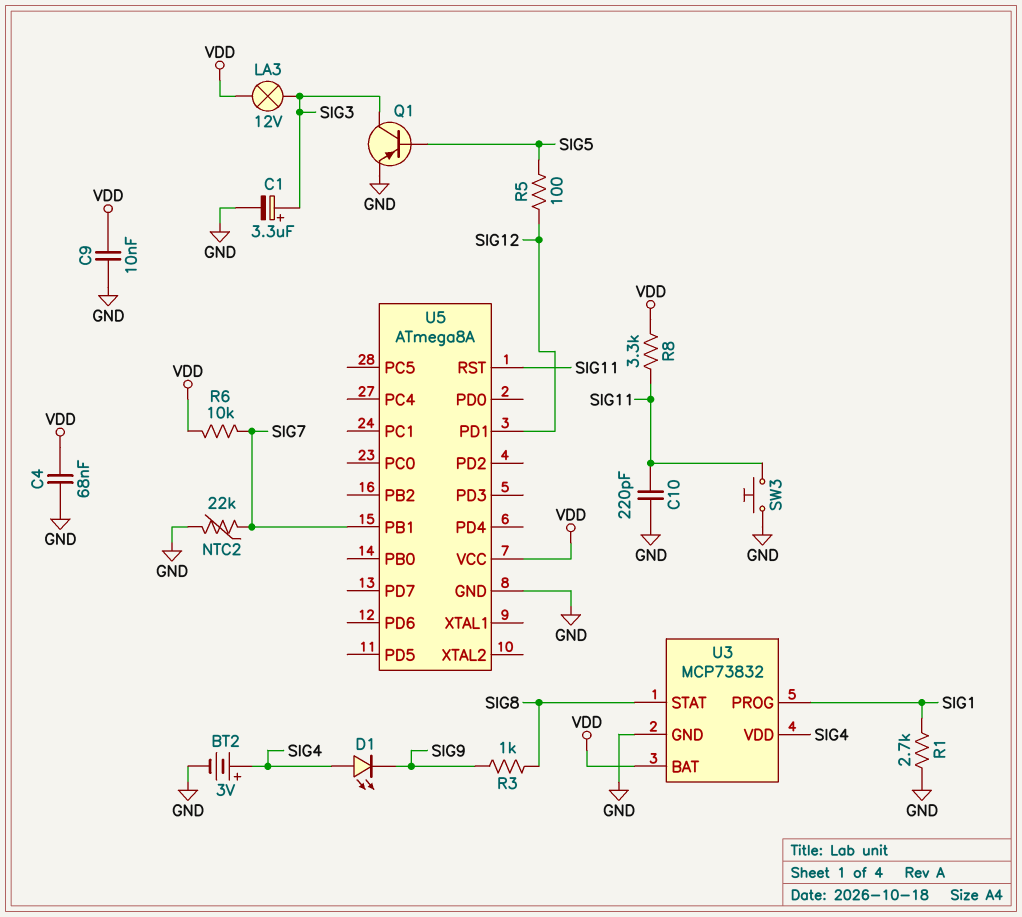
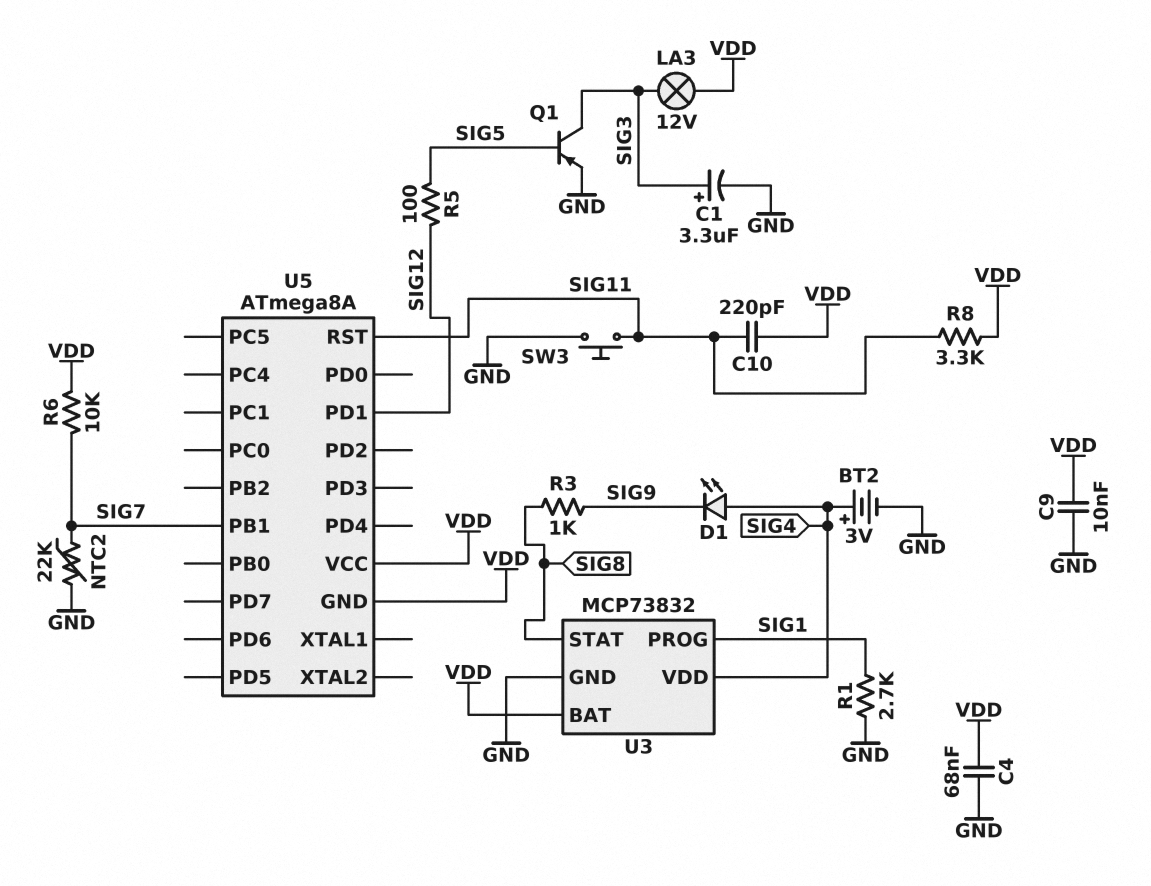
C10: 220pF (GND, SIG11) -> 220pF (SIG11, VDD)
U5 pin GND: GND -> VDD

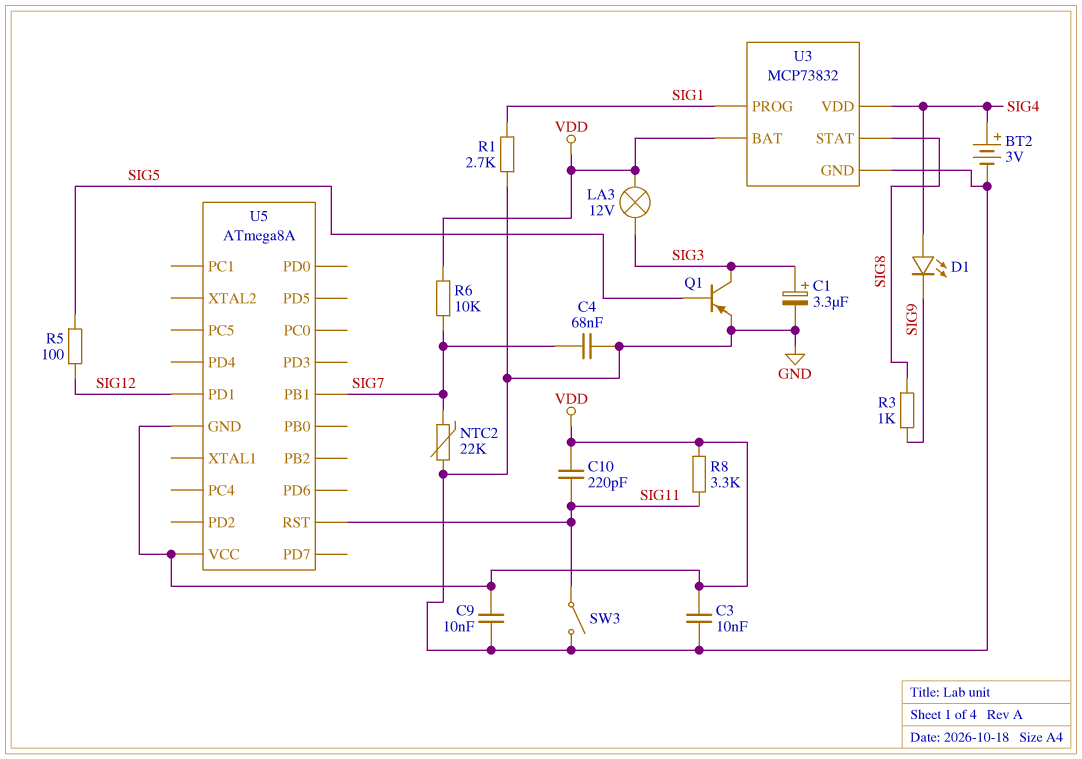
C3: none -> 10nF (GND, VDD)
C4: 68nF (GND, VDD) -> 68nF (GND, SIG7)
SW3: button (GND, SIG11) -> switch (GND, SIG11)

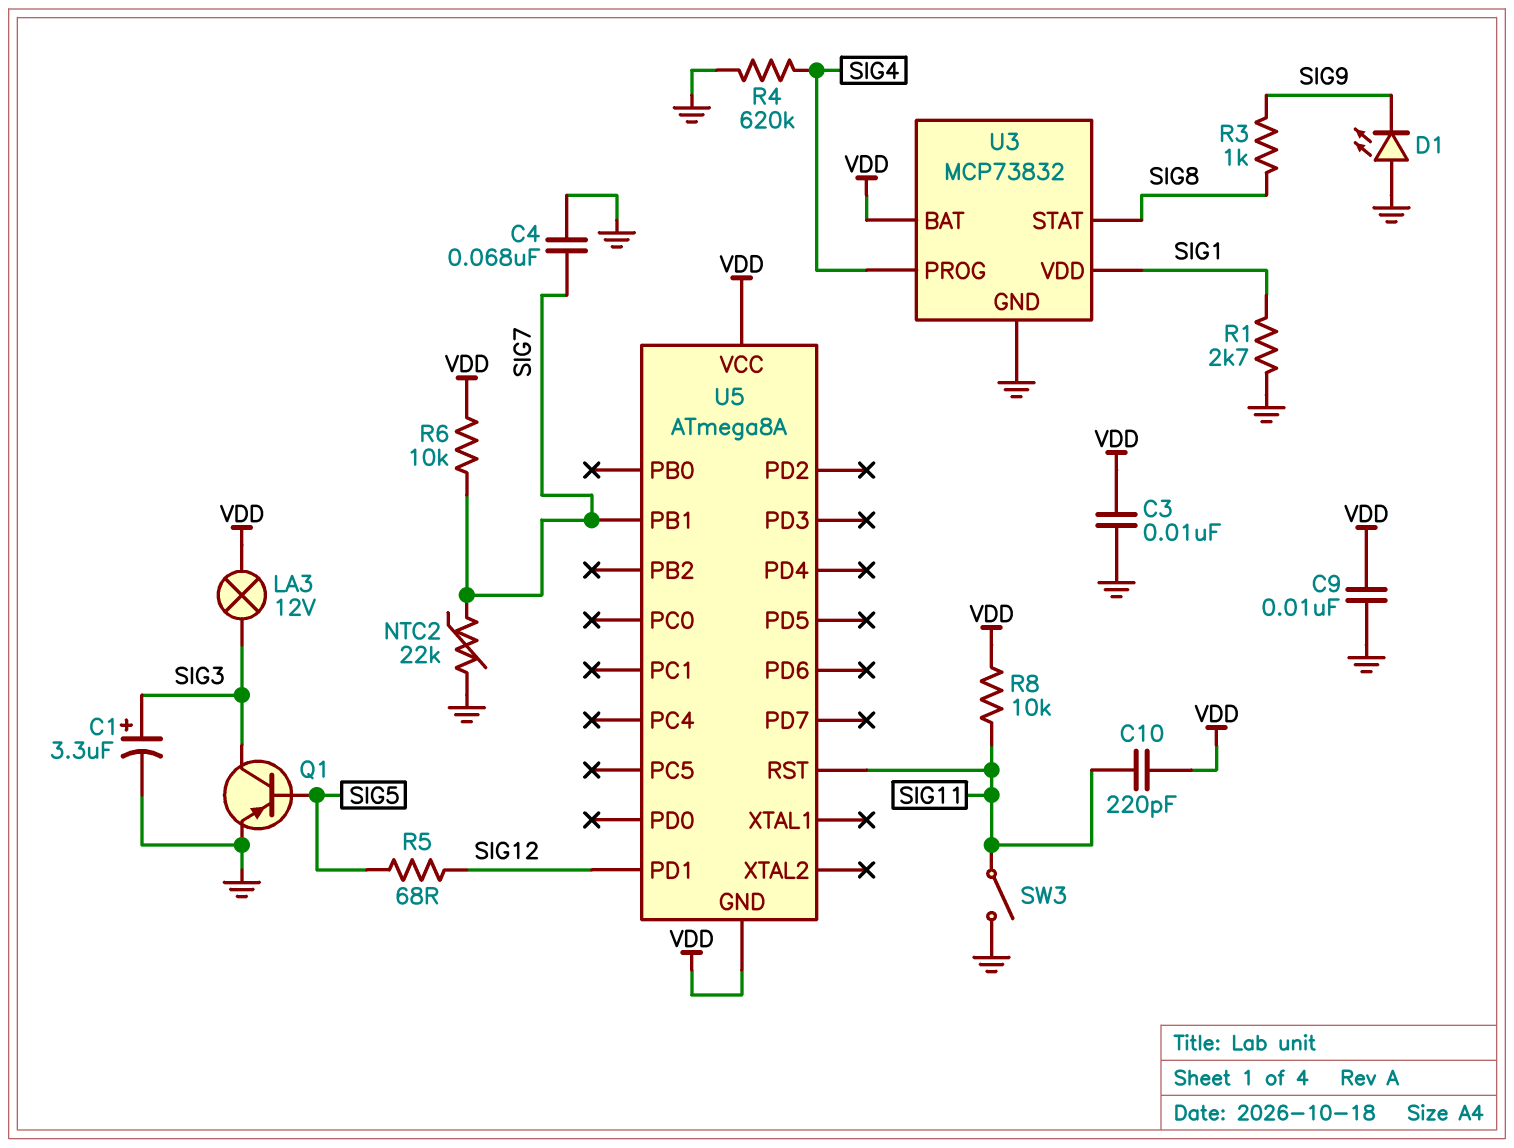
BT2: 3V (plus SIG4, minus GND) -> none
D1: LED (A SIG4, K SIG9) -> LED (A GND, K SIG9)
R4: none -> 620k (GND, SIG4)
R5: 100 (SIG5, SIG12) -> 68 (SIG5, SIG12)
R8: 3.3k (SIG11, VDD) -> 10k (SIG11, VDD)
U3 pin PROG: SIG1 -> SIG4
U3 pin VDD: SIG4 -> SIG1

